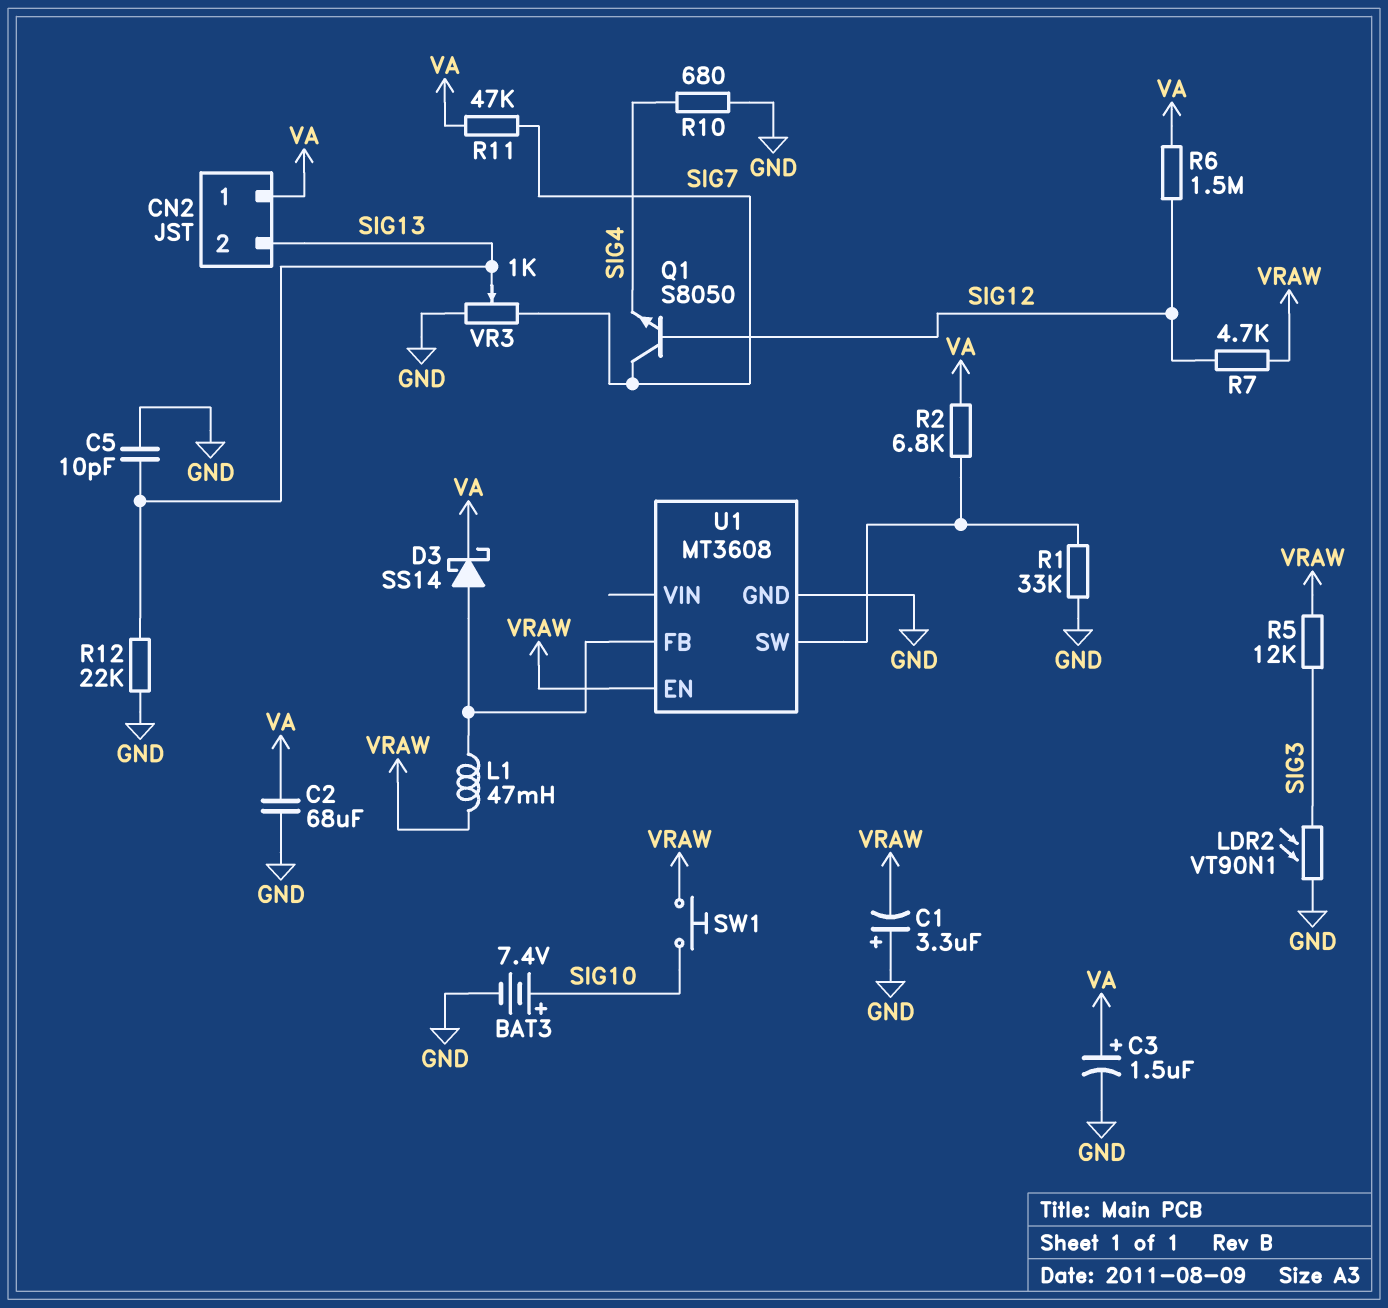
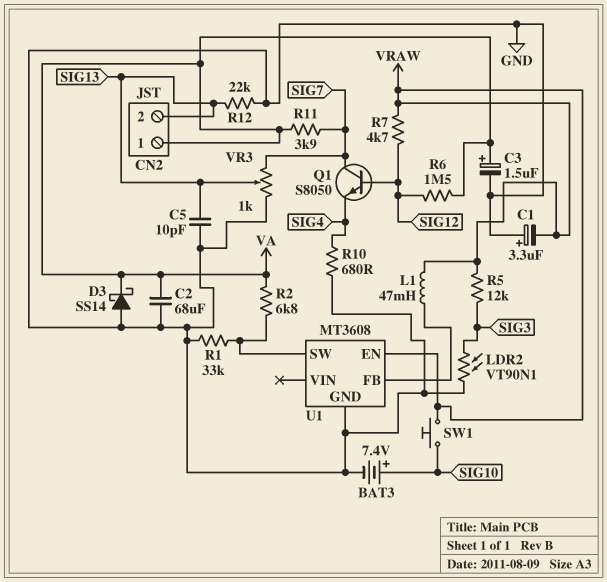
D3: schottky SS14 (A U1/FB, K VA) -> schottky SS14 (A GND, K VA)
R11: 47k (SIG7, VA) -> 3.9k (SIG7, VA)

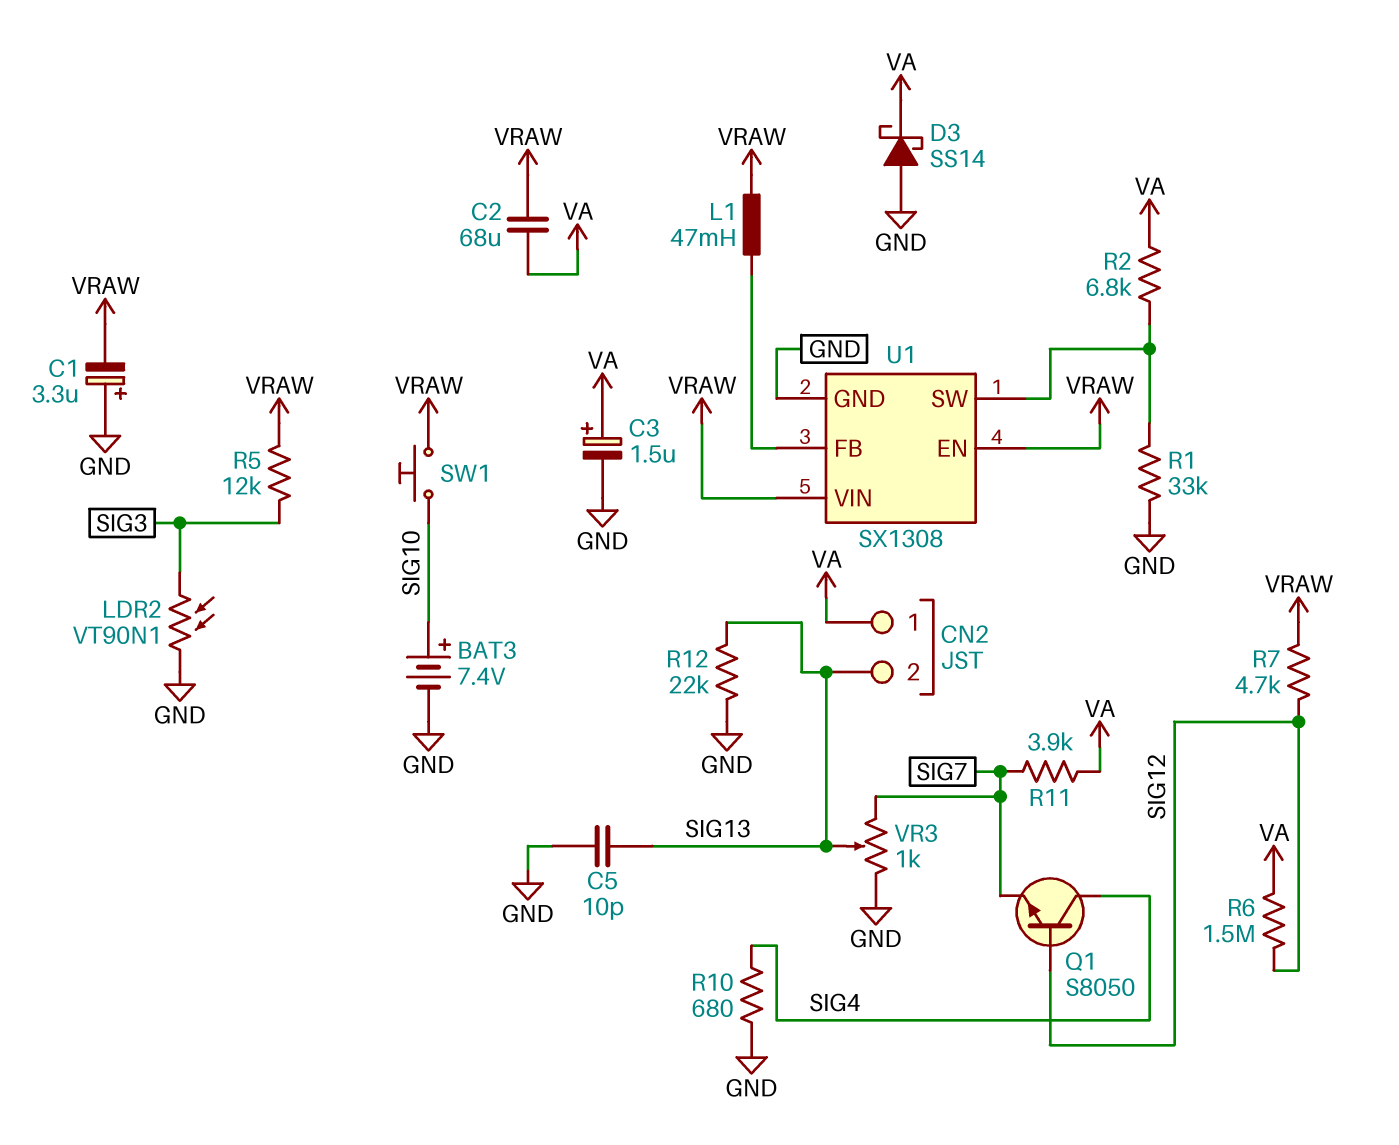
C2: 68uF (GND, VA) -> 68uF (VA, VRAW)
Q1: NPN S8050 (B SIG12, C SIG7, E SIG4) -> NPN S8050 (B SIG12, C SIG4, E SIG7)
U1: MT3608 -> SX1308
U1 pin VIN: none -> VRAW

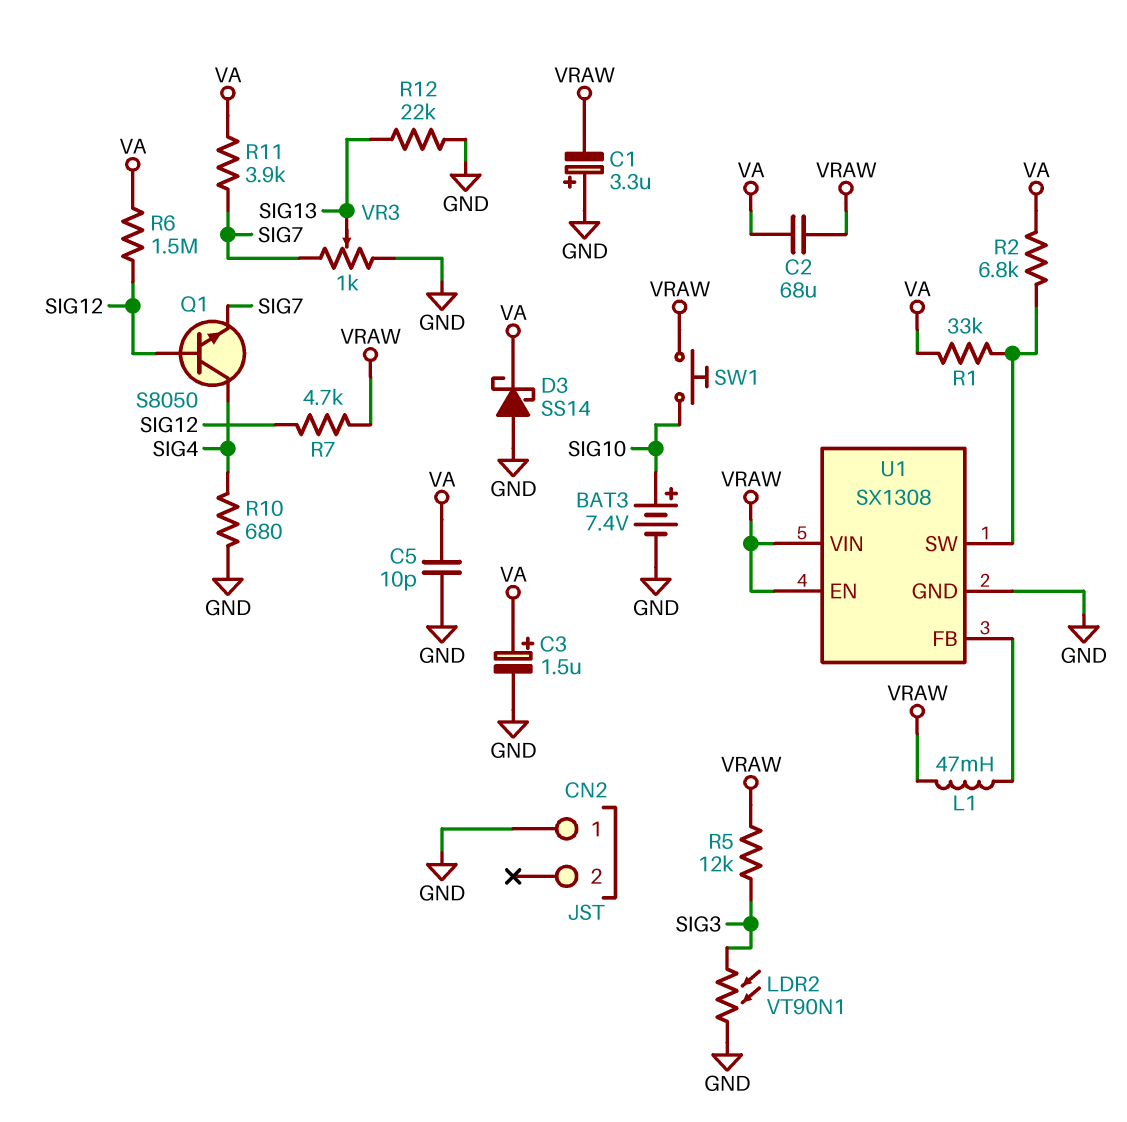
C5: 10pF (GND, SIG13) -> 10pF (GND, VA)
CN2 pin 1: VA -> GND
CN2 pin 2: SIG13 -> none
R1: 33k (GND, U1/SW) -> 33k (U1/SW, VA)

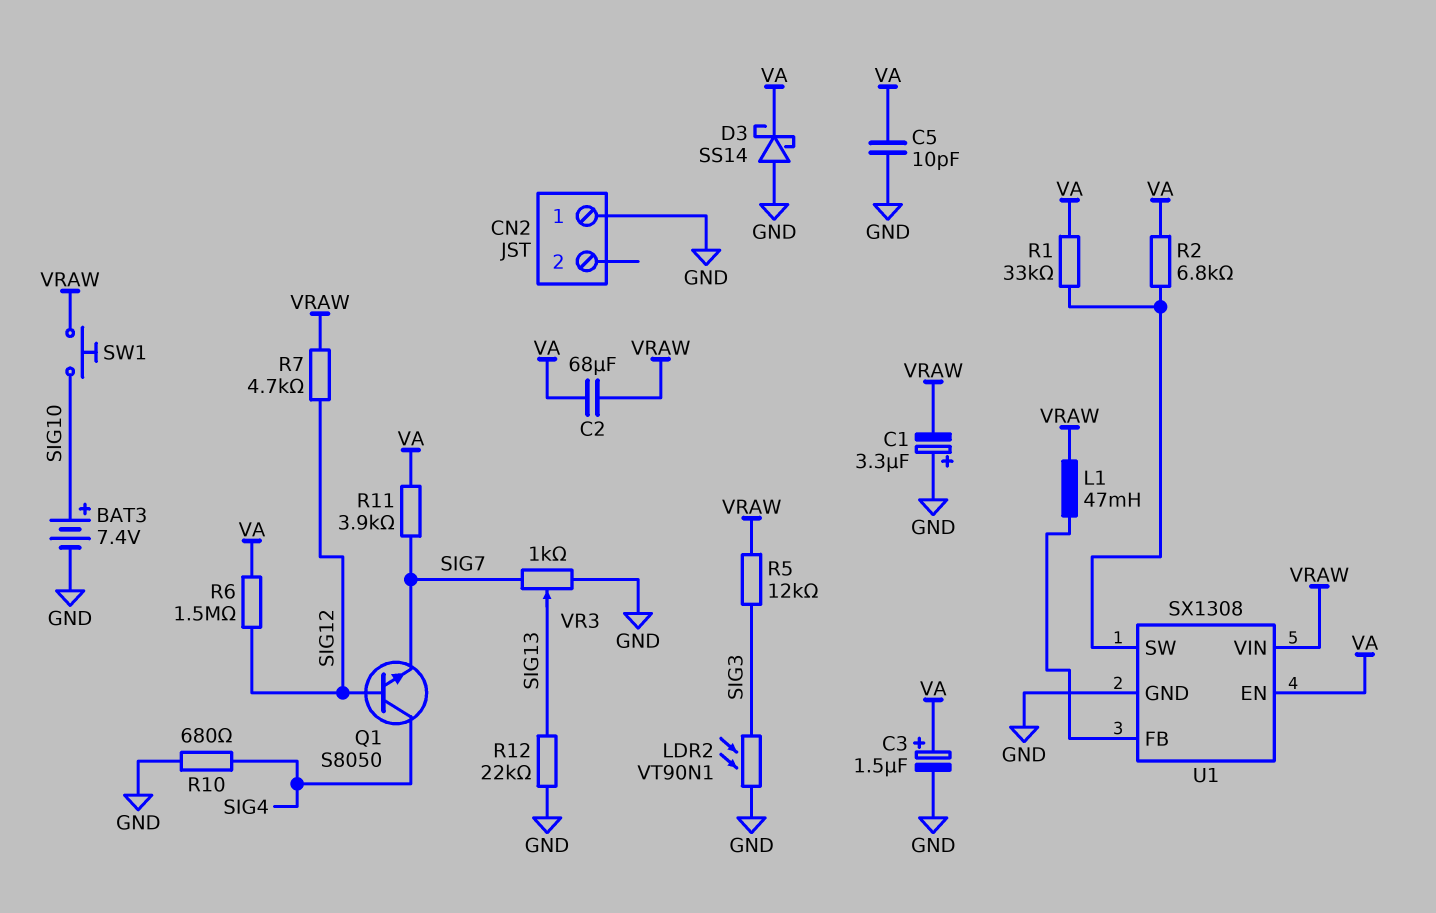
U1 pin EN: VRAW -> VA

